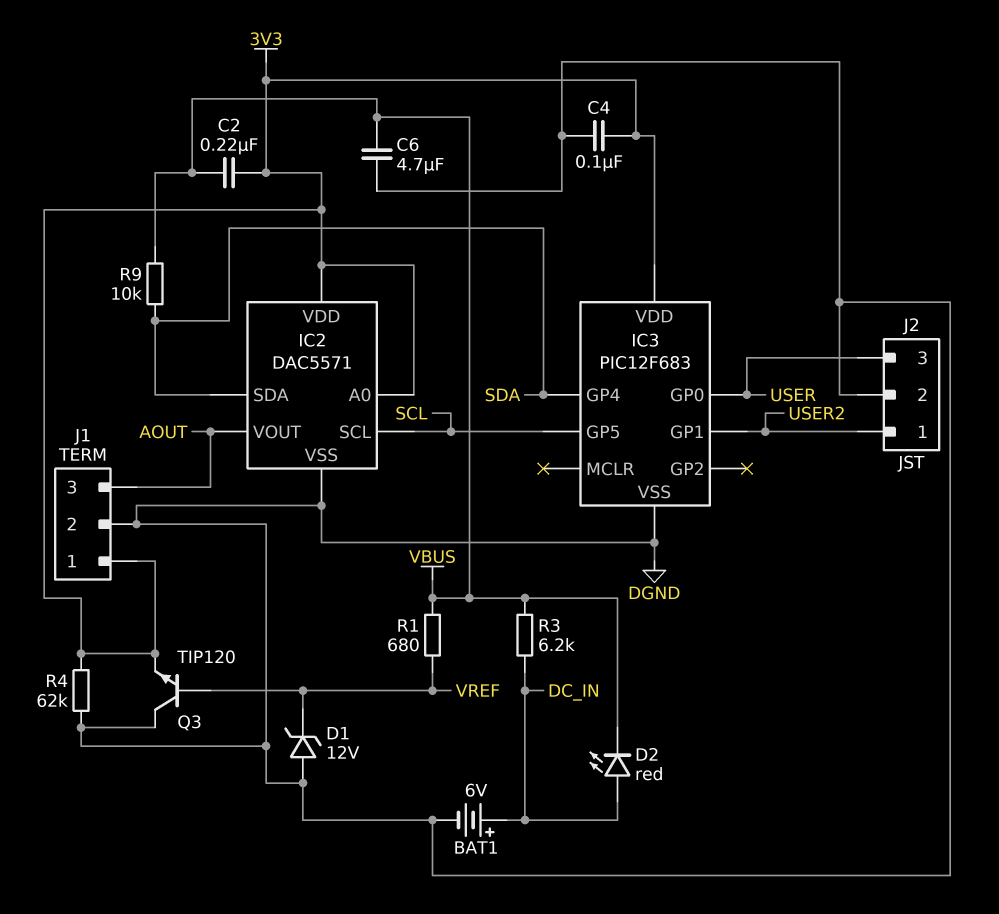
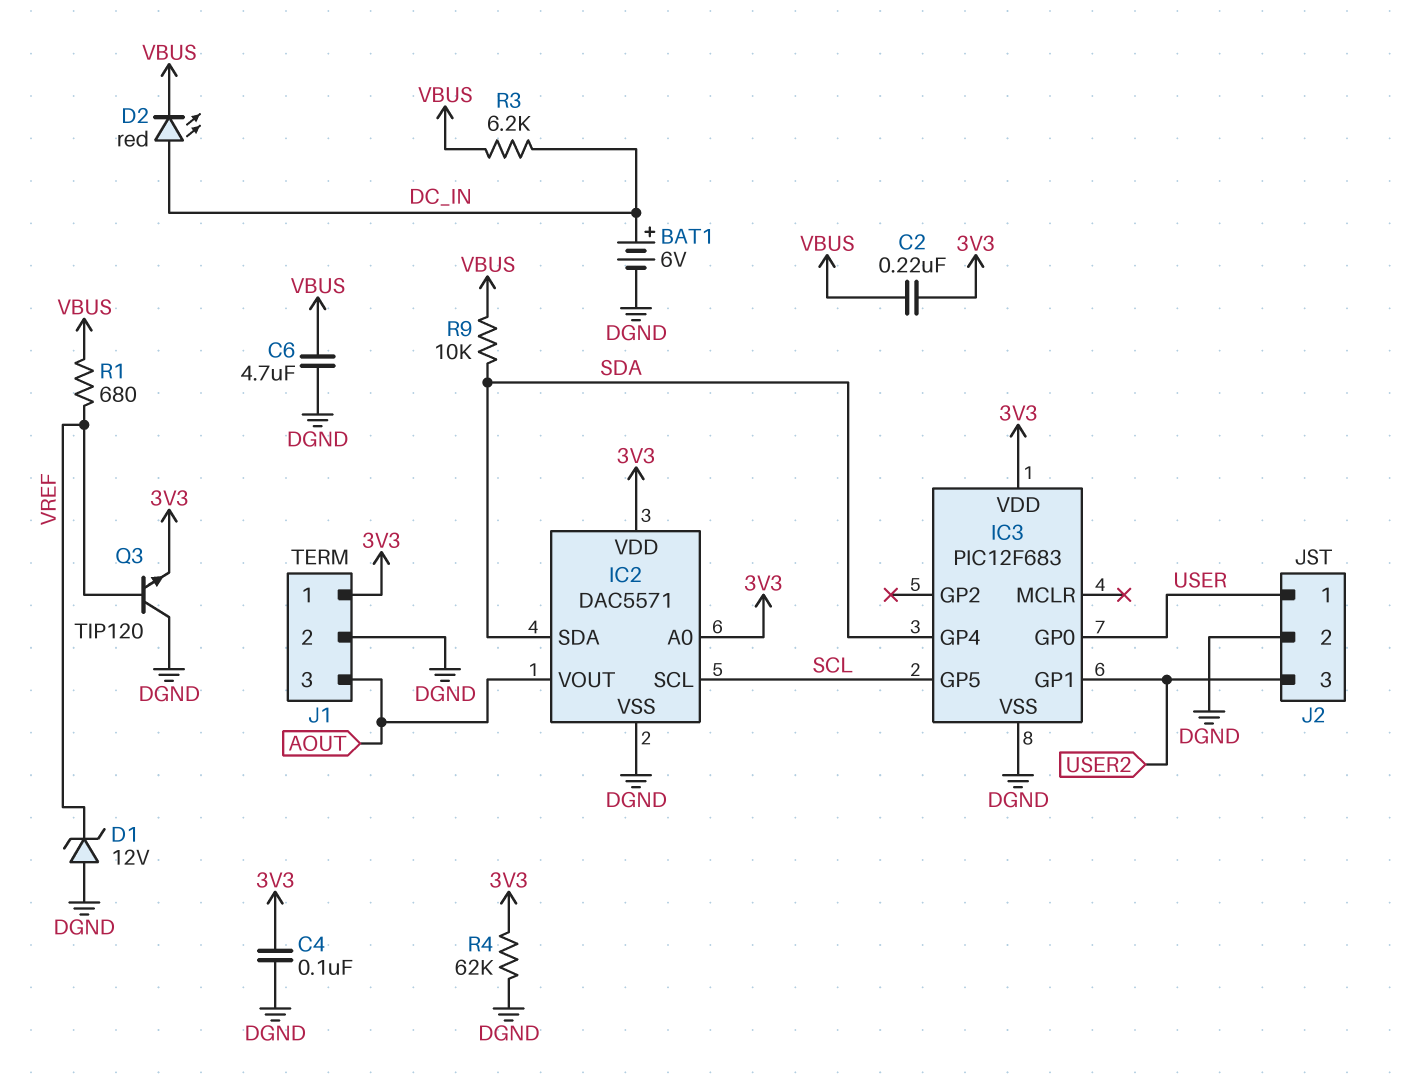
J2 pin 1: USER2 -> USER
J2 pin 3: USER -> USER2

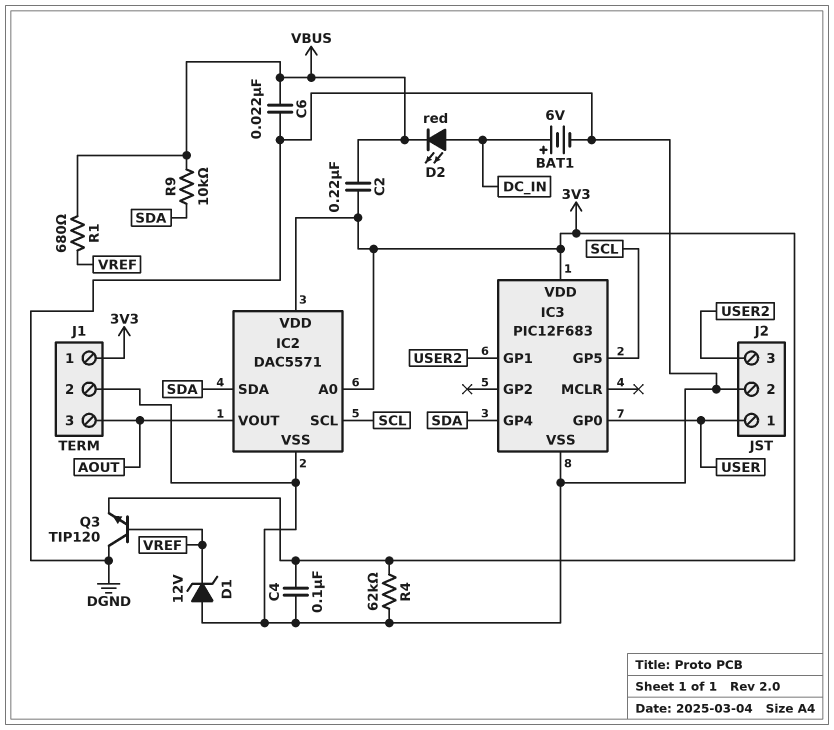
C6: 4.7uF (DGND, VBUS) -> 22nF (DGND, VBUS)
R3: 6.2k (DC_IN, VBUS) -> none

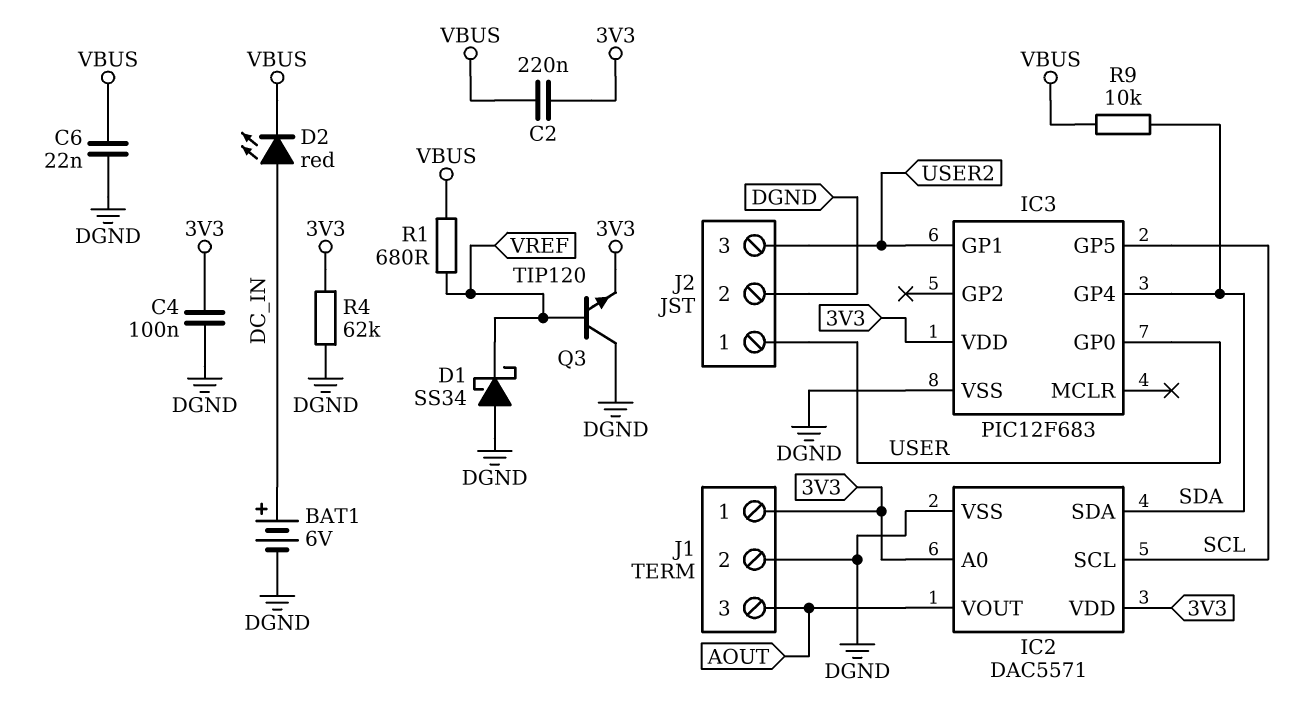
D1: zener 12V (A DGND, K VREF) -> schottky SS34 (A DGND, K VREF)

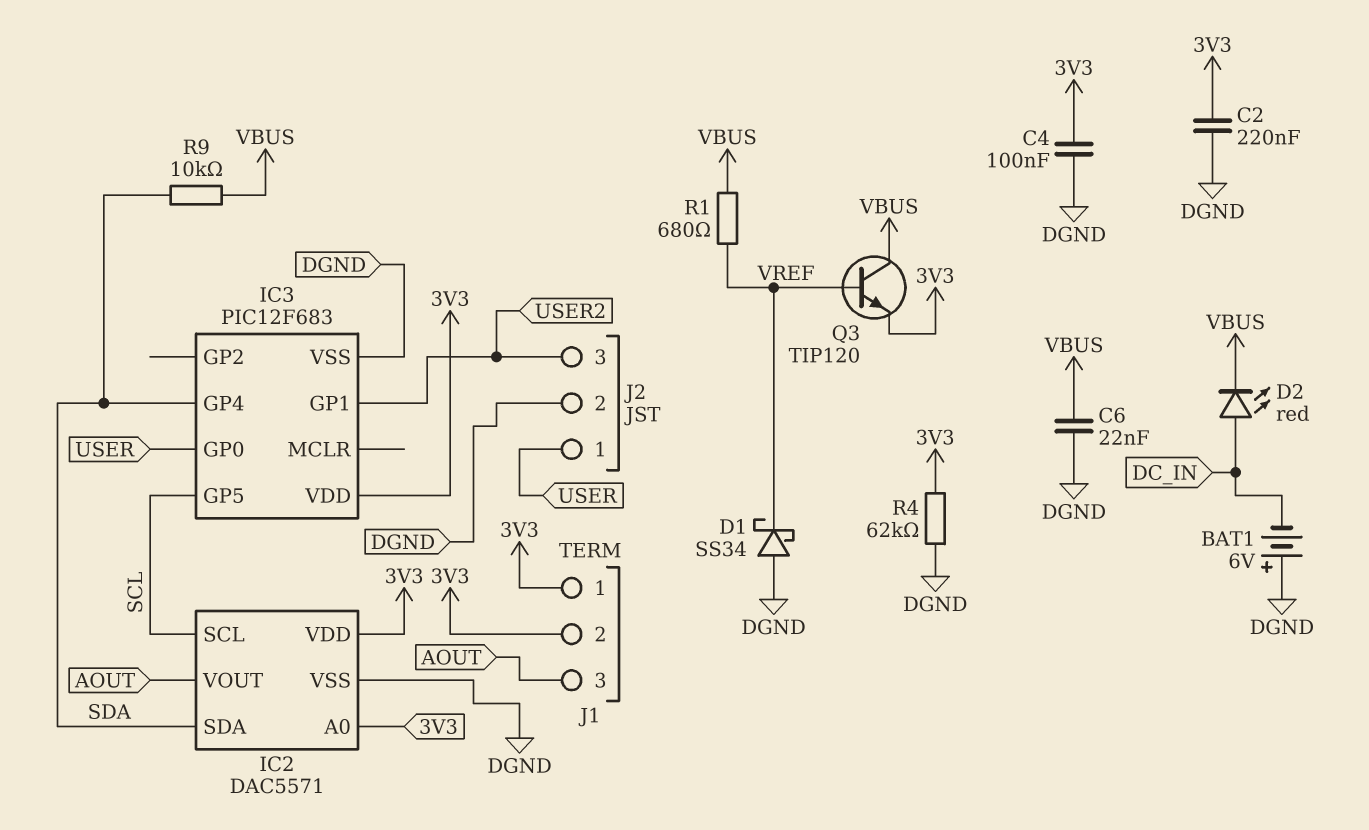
BAT1: 6V (plus DC_IN, minus DGND) -> 6V (plus DGND, minus DC_IN)
C2: 220nF (3V3, VBUS) -> 220nF (3V3, DGND)
J1 pin 2: DGND -> 3V3
Q3: NPN TIP120 (B VREF, C DGND, E 3V3) -> NPN TIP120 (B VREF, C VBUS, E 3V3)

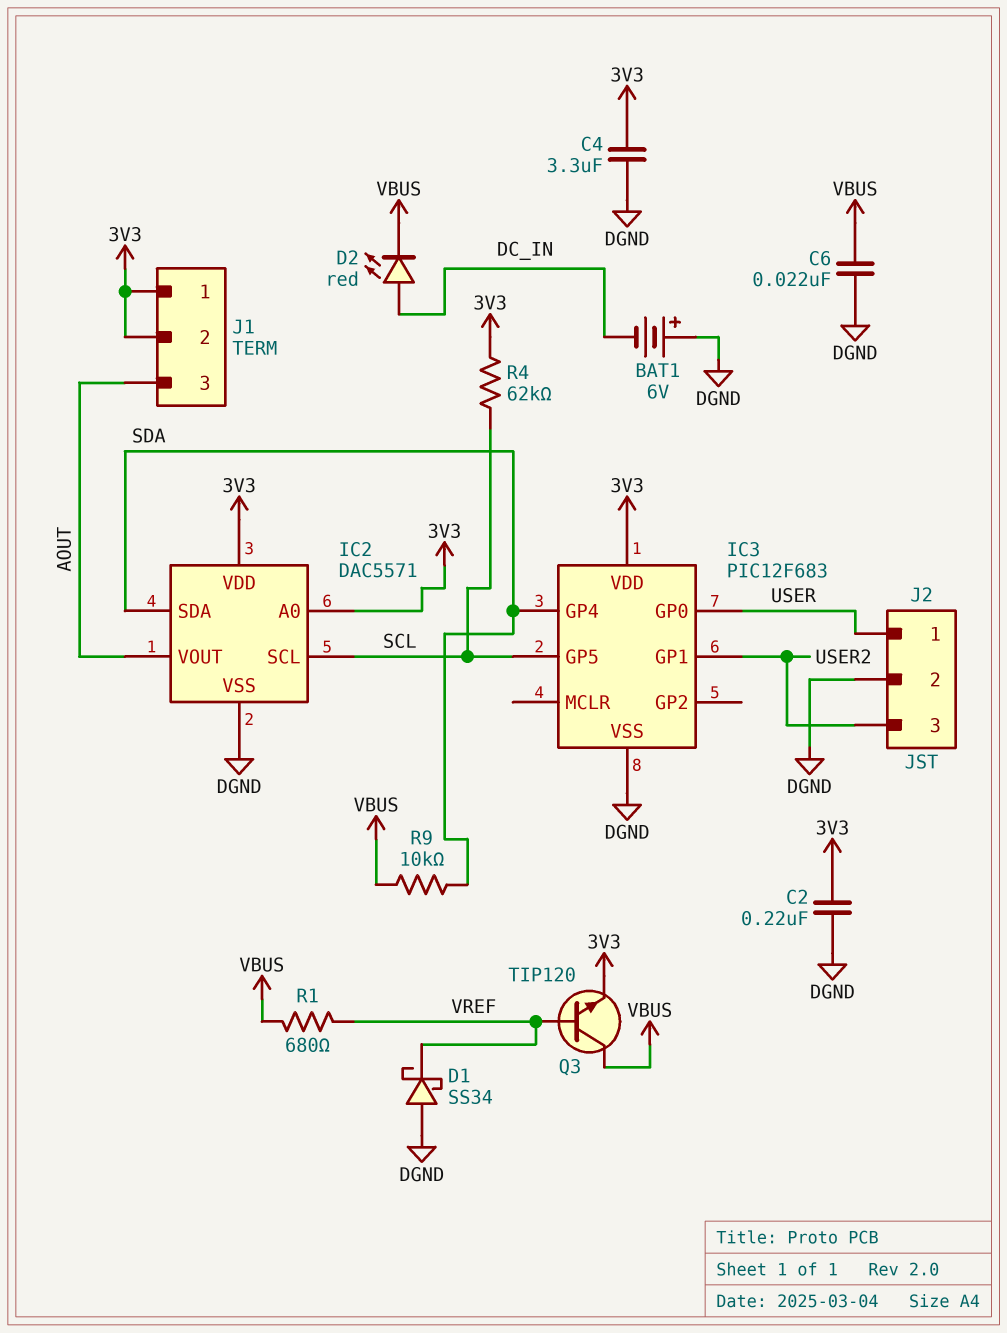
C4: 100nF (3V3, DGND) -> 3.3uF (3V3, DGND)
R4: 62k (3V3, DGND) -> 62k (3V3, SCL)

